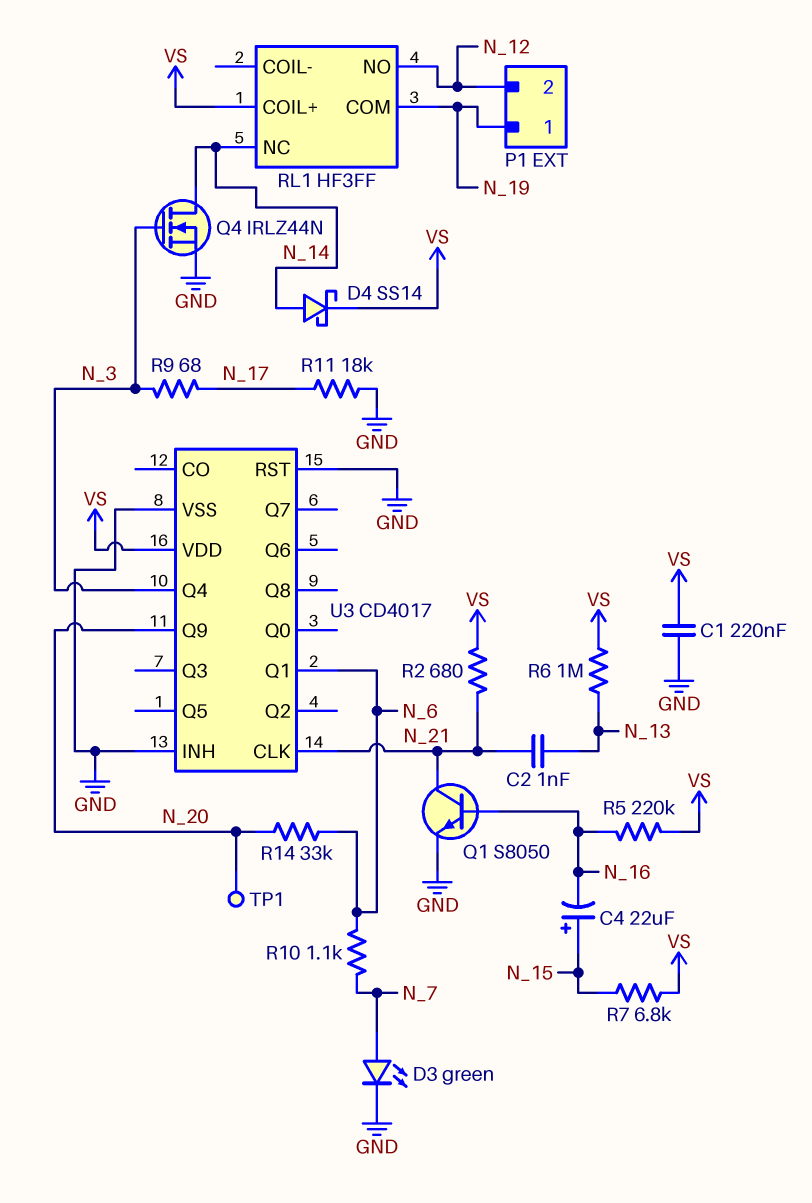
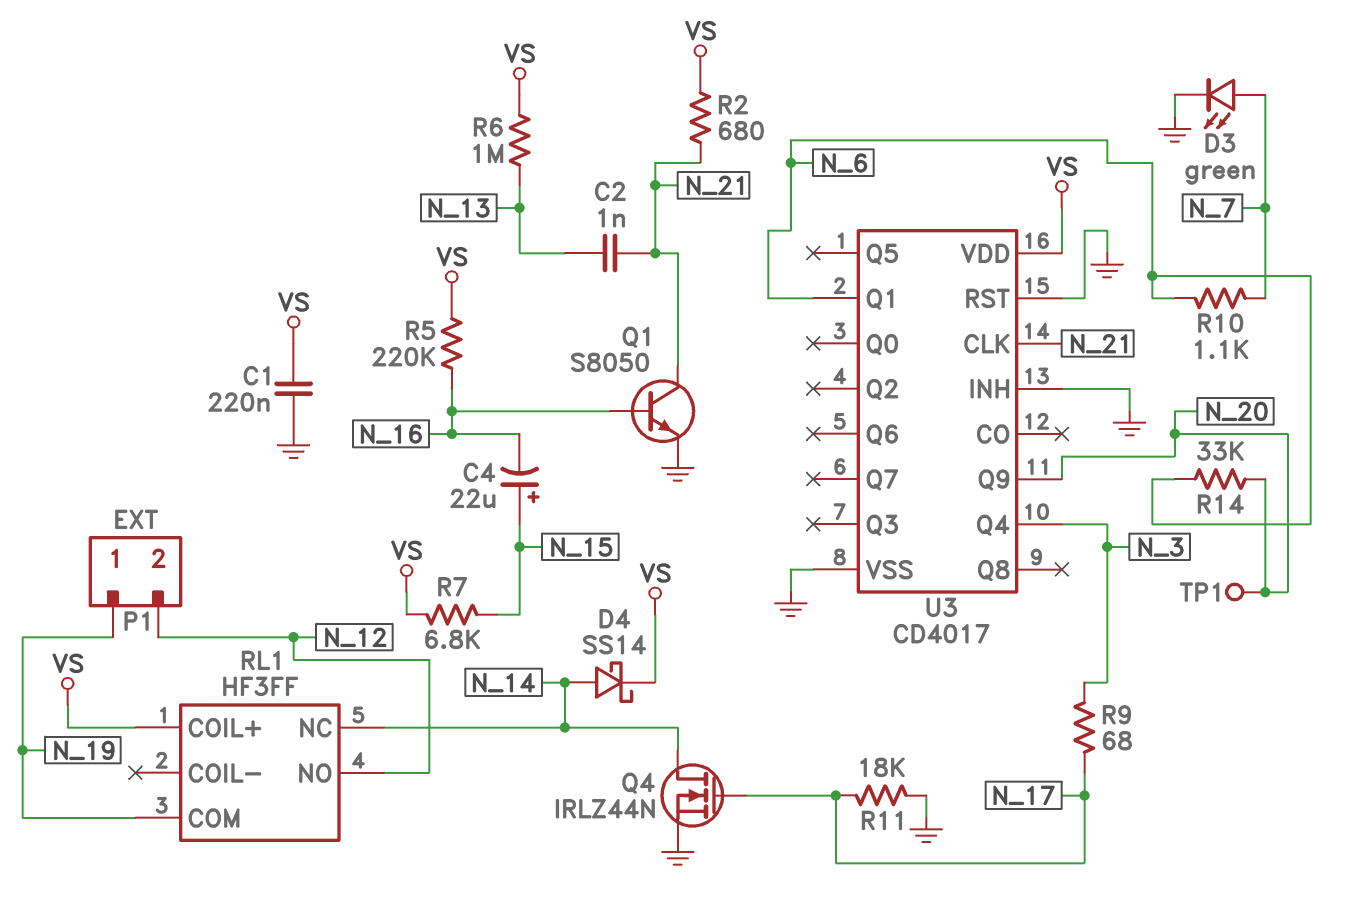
Q4: NMOS IRLZ44N (G N_3, D N_14, S GND) -> NMOS IRLZ44N (G N_17, D N_14, S GND)

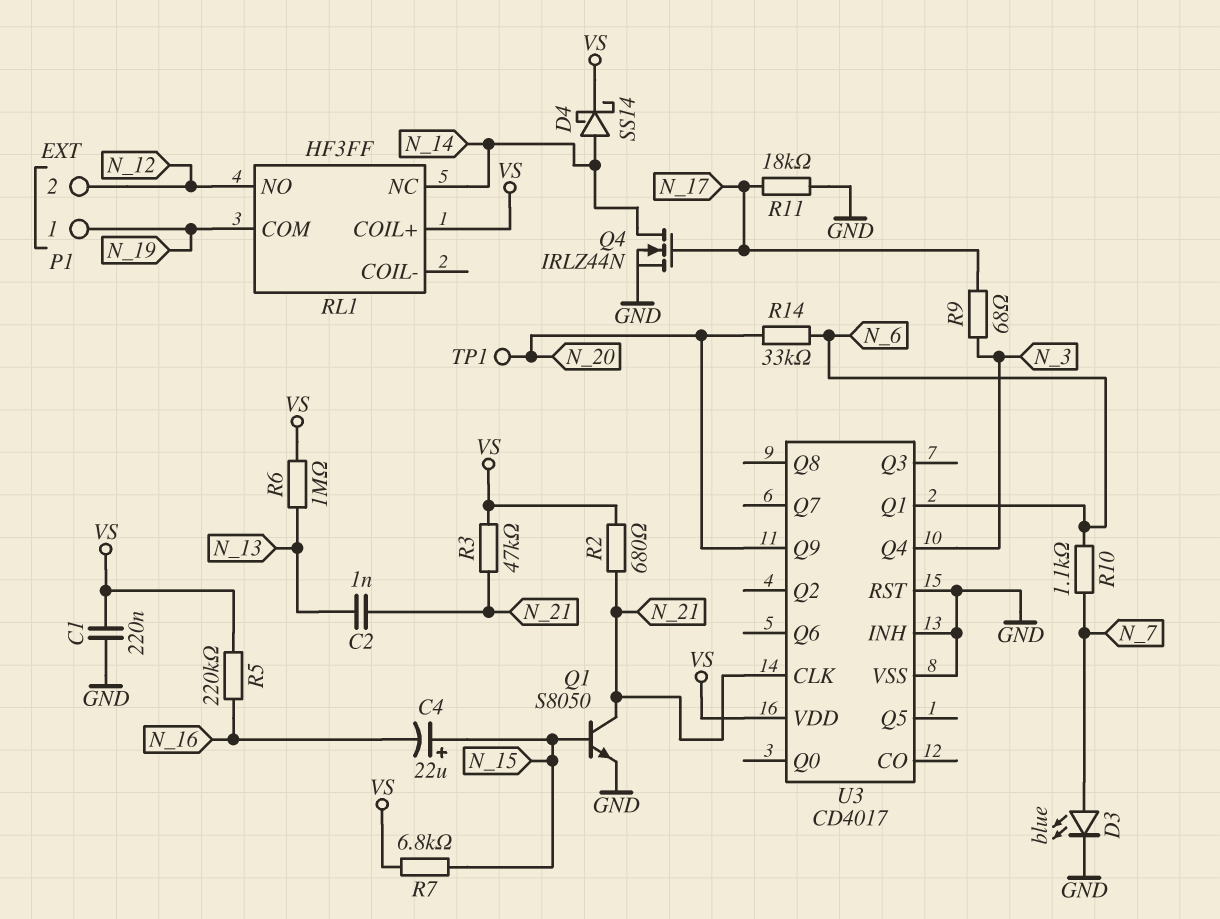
D3: LED green (A N_7, K GND) -> LED blue (A N_7, K GND)
Q1: NPN S8050 (B N_16, C N_21, E GND) -> NPN S8050 (B N_15, C N_21, E GND)
R3: none -> 47k (N_21, VS)

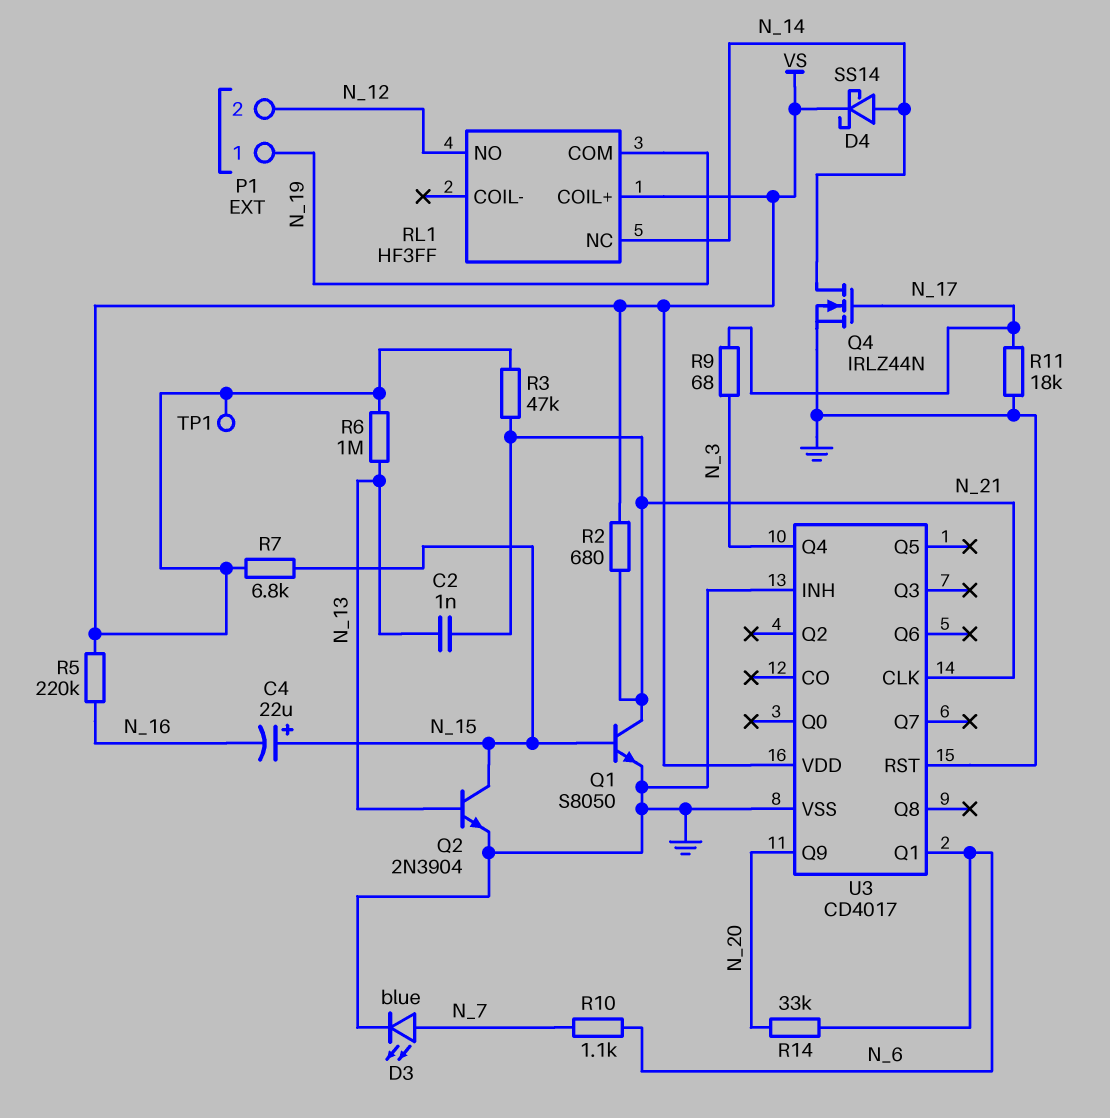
C1: 220nF (GND, VS) -> none
Q2: none -> NPN 2N3904 (B N_13, C N_15, E GND)
TP1: test point (N_20) -> test point (VS)

